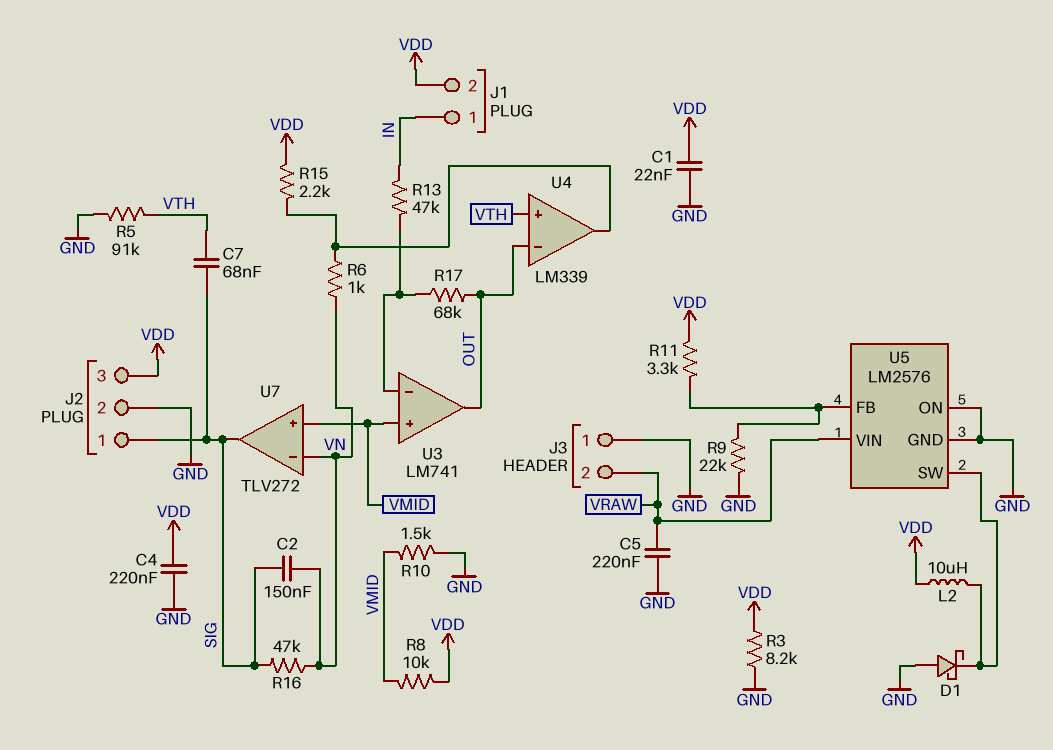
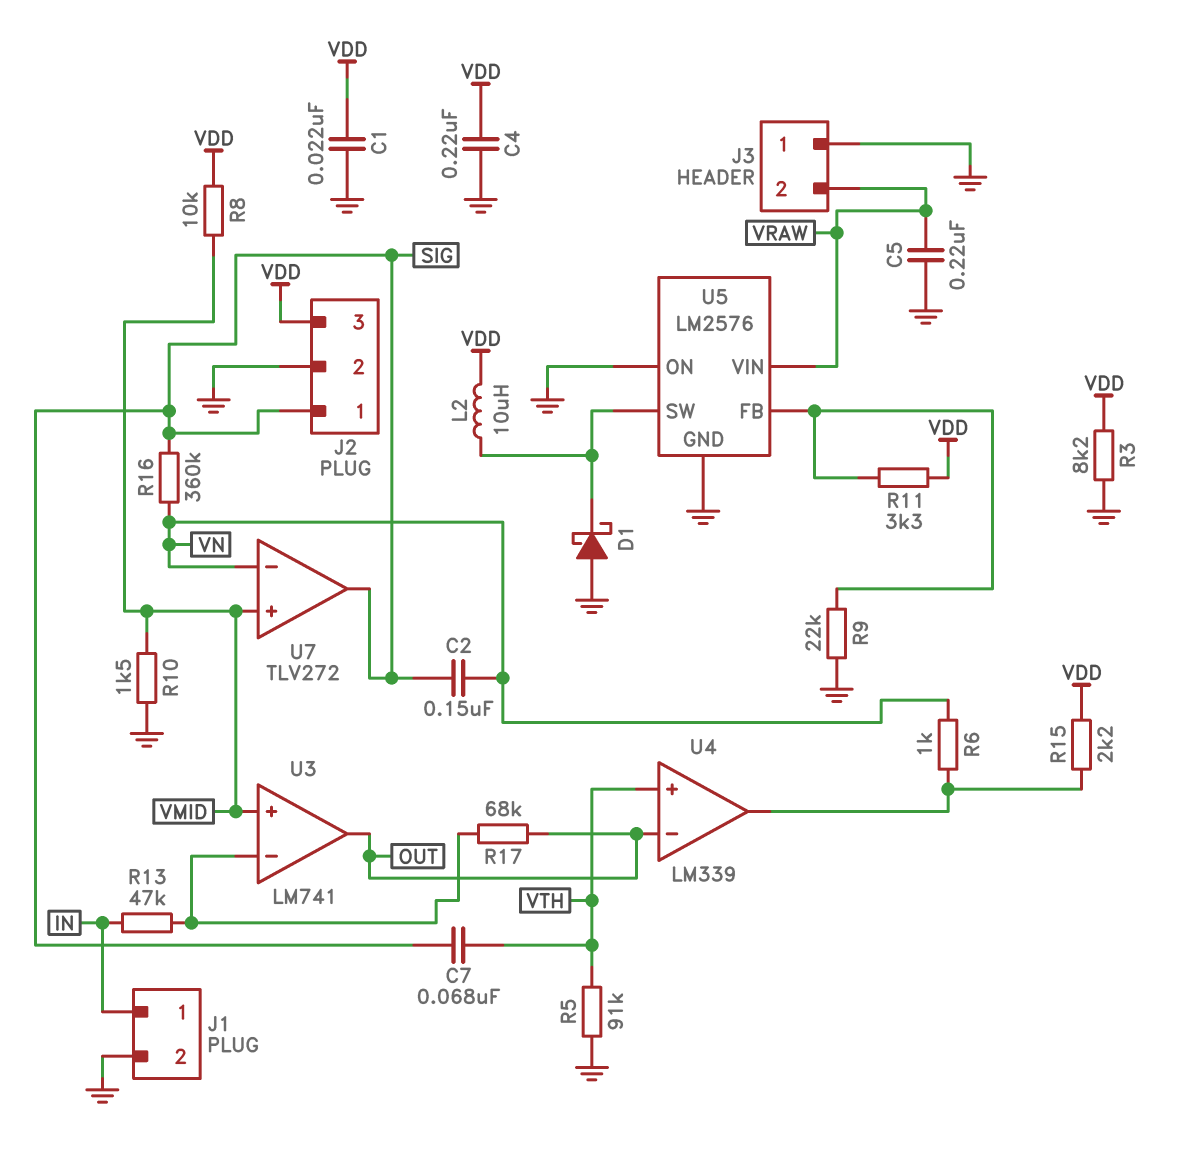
J1 pin 2: VDD -> GND
R16: 47k (SIG, VN) -> 360k (SIG, VN)

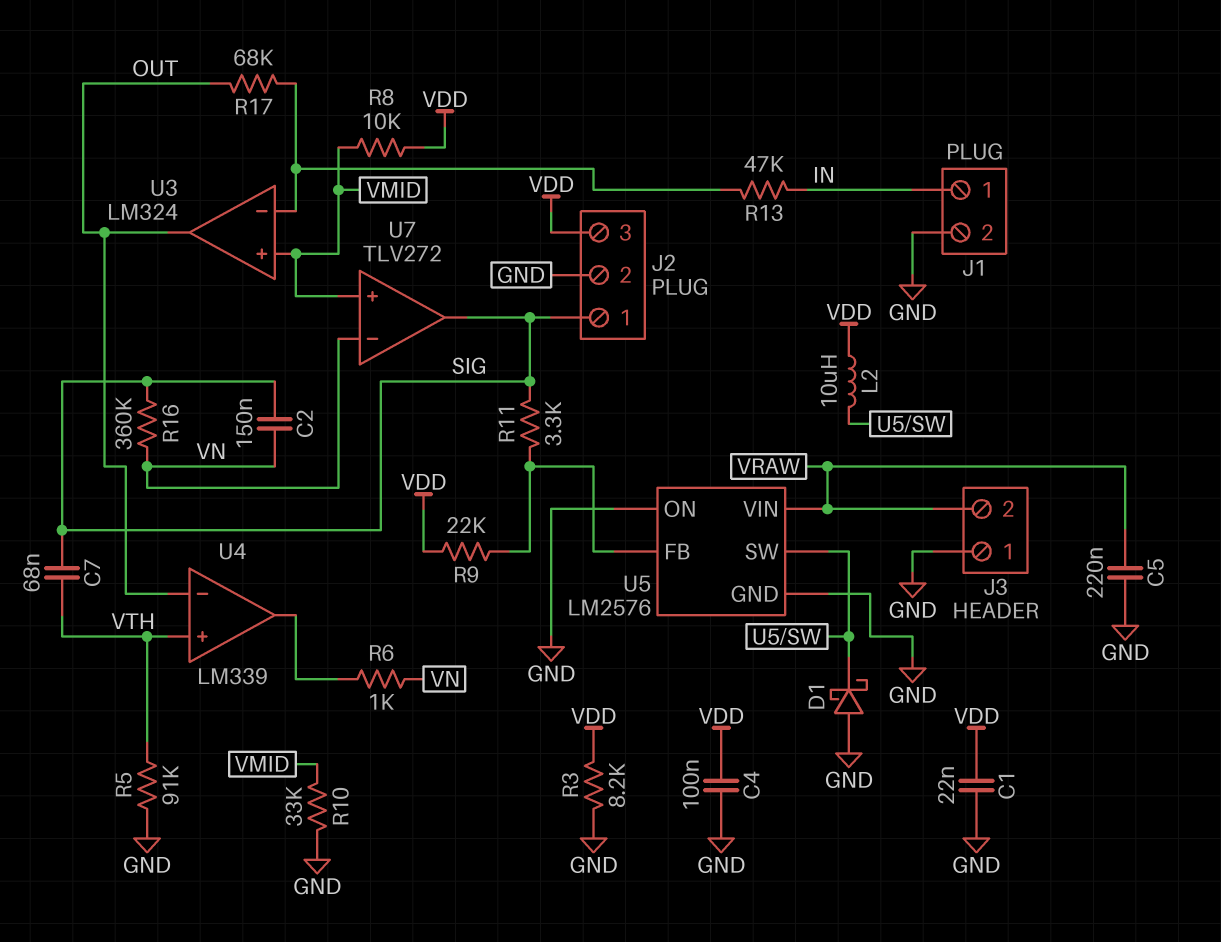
C4: 220nF (GND, VDD) -> 100nF (GND, VDD)
R9: 22k (GND, U5/FB) -> 22k (U5/FB, VDD)
R10: 1.5k (GND, VMID) -> 33k (GND, VMID)
R11: 3.3k (U5/FB, VDD) -> 3.3k (SIG, U5/FB)
R15: 2.2k (U4/out, VDD) -> none
U3: LM741 -> LM324

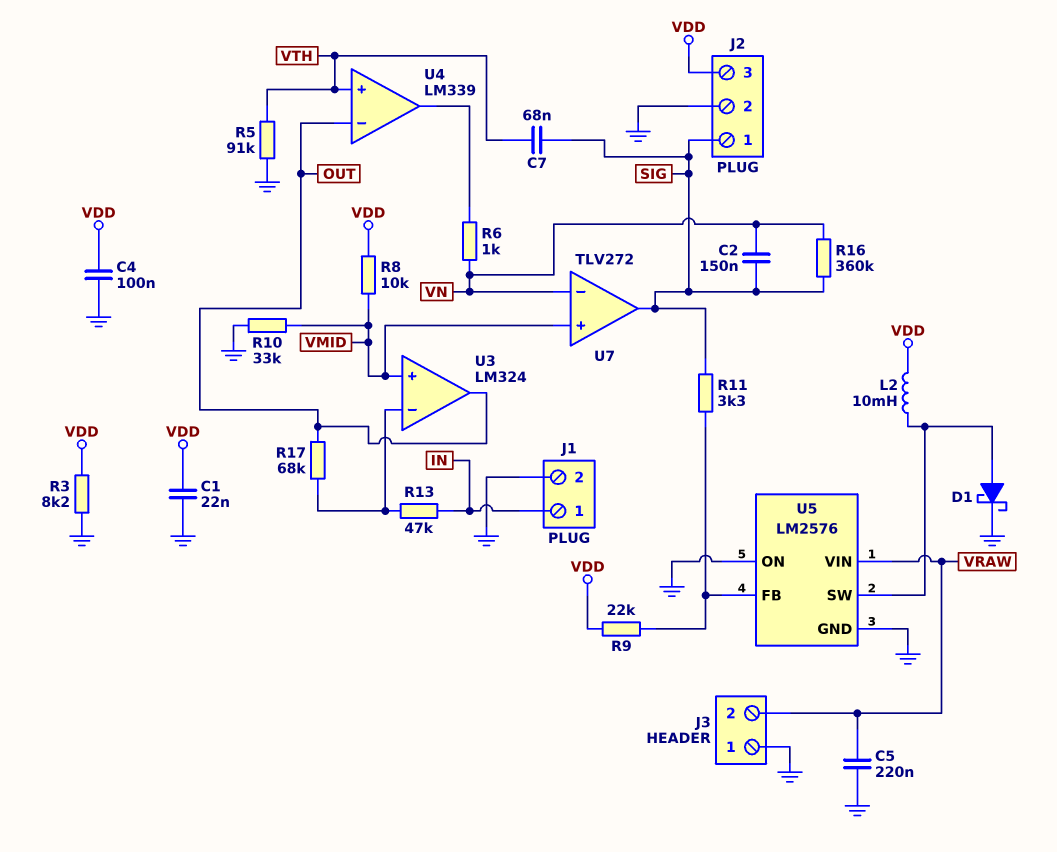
D1: schottky (A GND, K U5/SW) -> schottky (A U5/SW, K GND)
L2: 10uH (U5/SW, VDD) -> 10mH (U5/SW, VDD)

